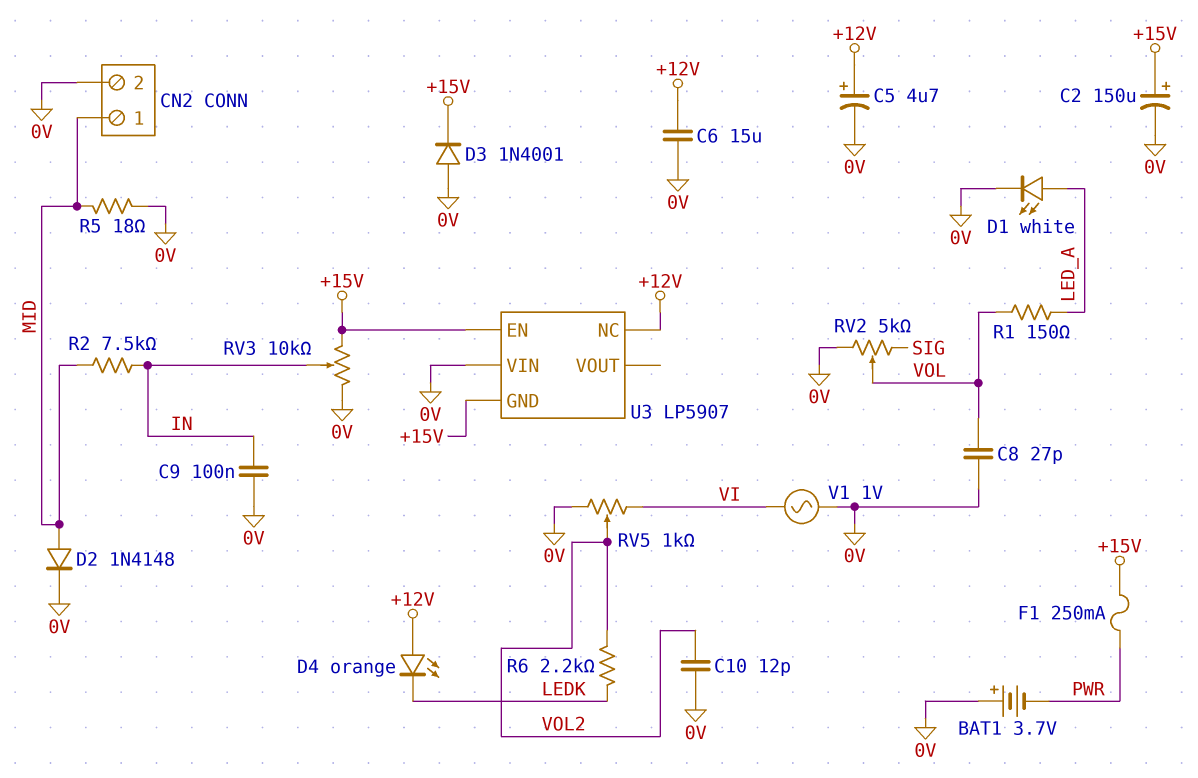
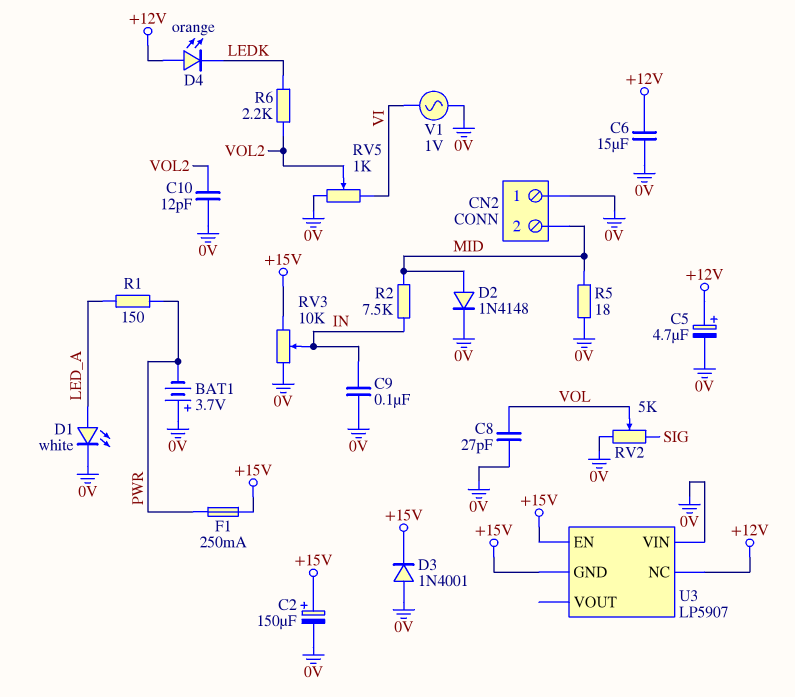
CN2 pin 1: MID -> 0V
CN2 pin 2: 0V -> MID
R1: 150 (LED_A, VOL) -> 150 (LED_A, PWR)

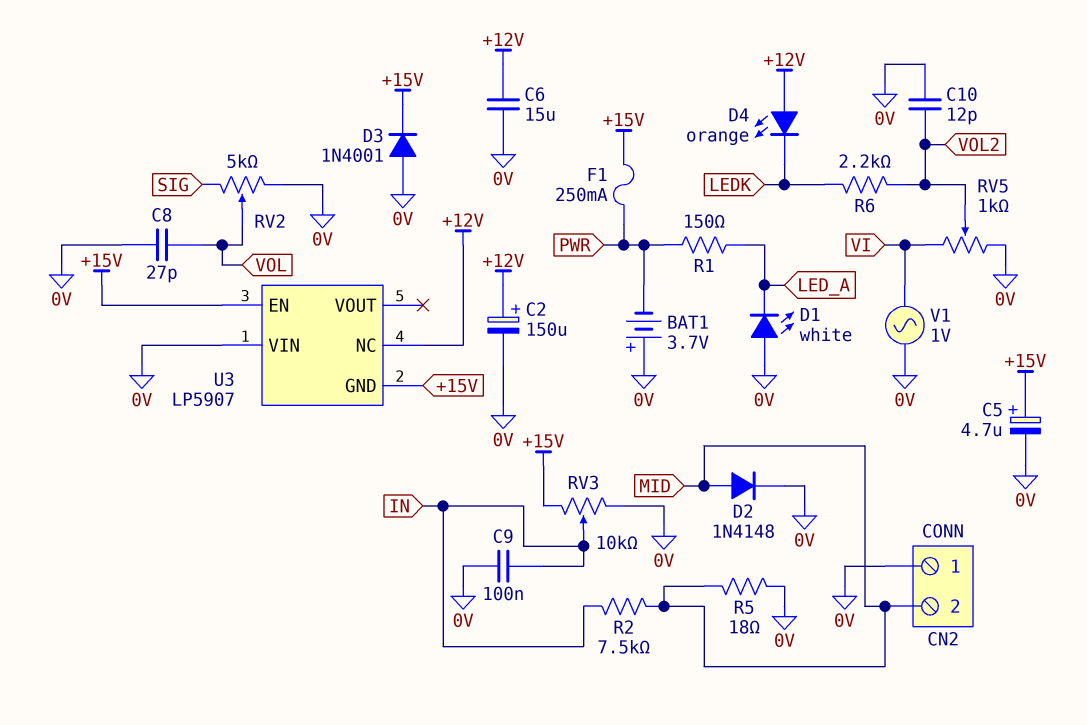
C2: 150uF (plus +15V, minus 0V) -> 150uF (plus +12V, minus 0V)
C5: 4.7uF (plus +12V, minus 0V) -> 4.7uF (plus +15V, minus 0V)
D1: LED white (A LED_A, K 0V) -> LED white (A 0V, K LED_A)

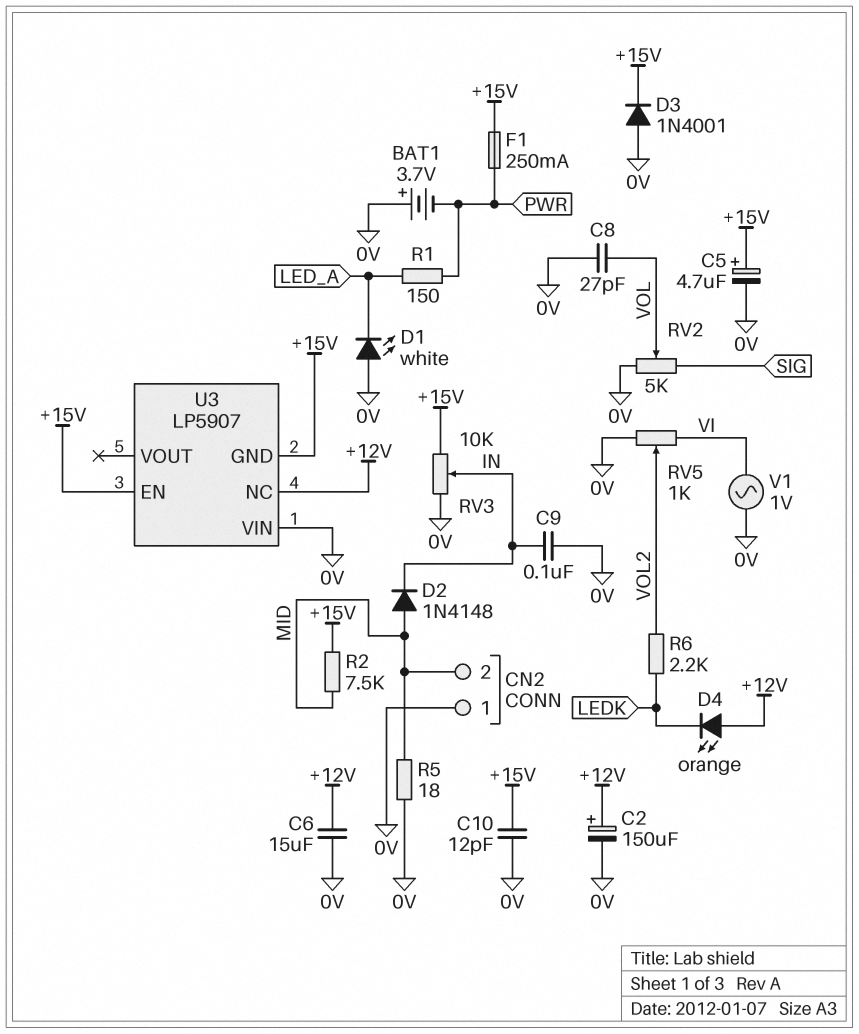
C10: 12pF (0V, VOL2) -> 12pF (+15V, 0V)
D2: diode 1N4148 (A MID, K 0V) -> diode 1N4148 (A MID, K IN)
R2: 7.5k (IN, MID) -> 7.5k (+15V, MID)

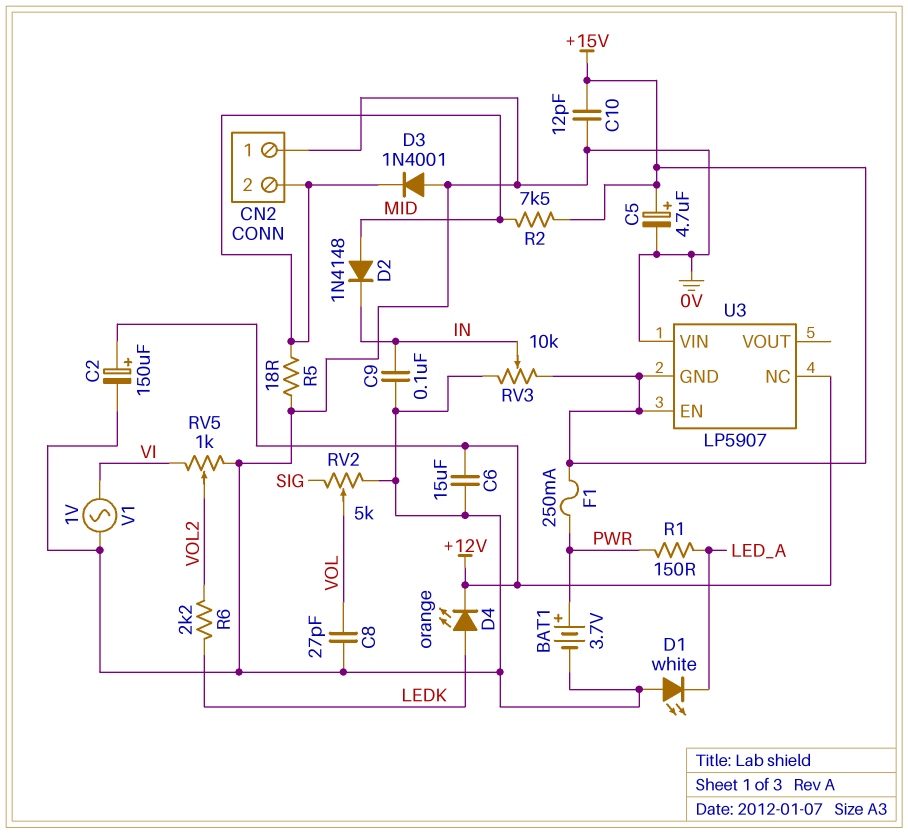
BAT1: 3.7V (plus 0V, minus PWR) -> 3.7V (plus PWR, minus 0V)
D3: diode 1N4001 (A 0V, K +15V) -> diode 1N4001 (A 0V, K MID)
D4: LED orange (A +12V, K LEDK) -> LED orange (A LEDK, K +12V)

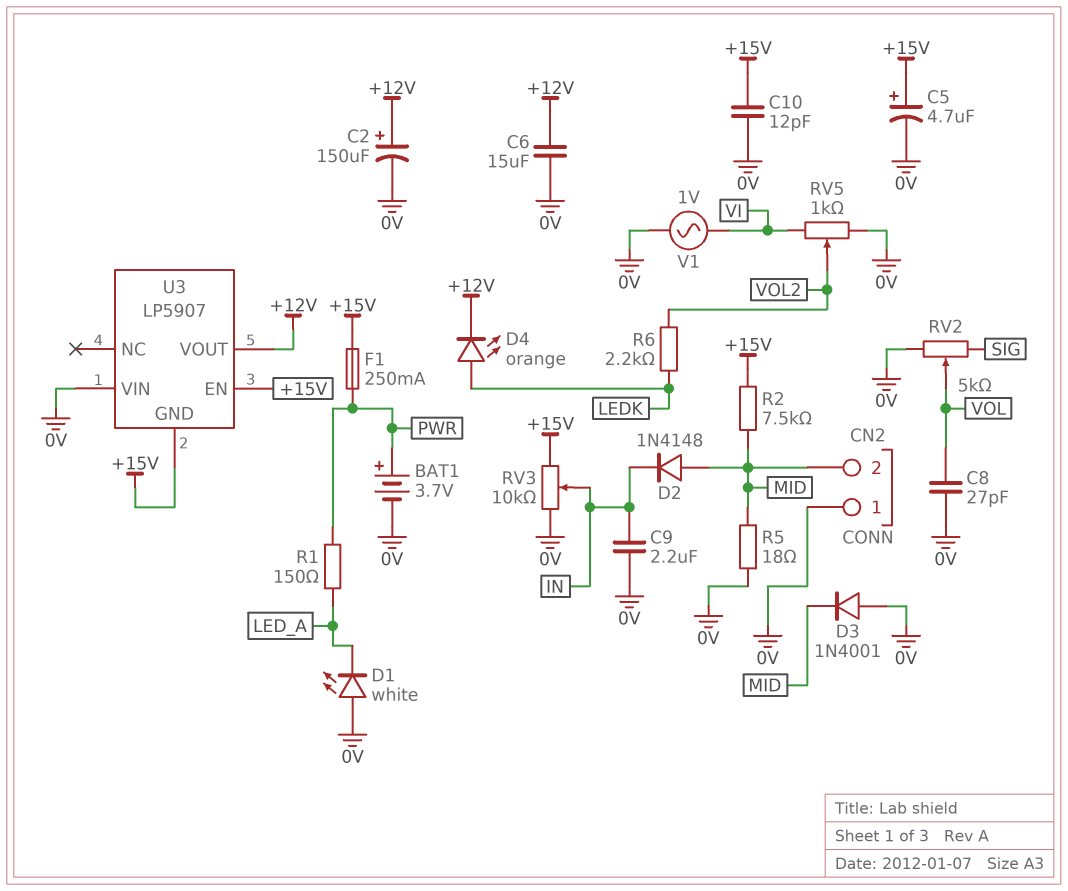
C9: 100nF (0V, IN) -> 2.2uF (0V, IN)
U3 pin NC: +12V -> none
U3 pin VOUT: none -> +12V

